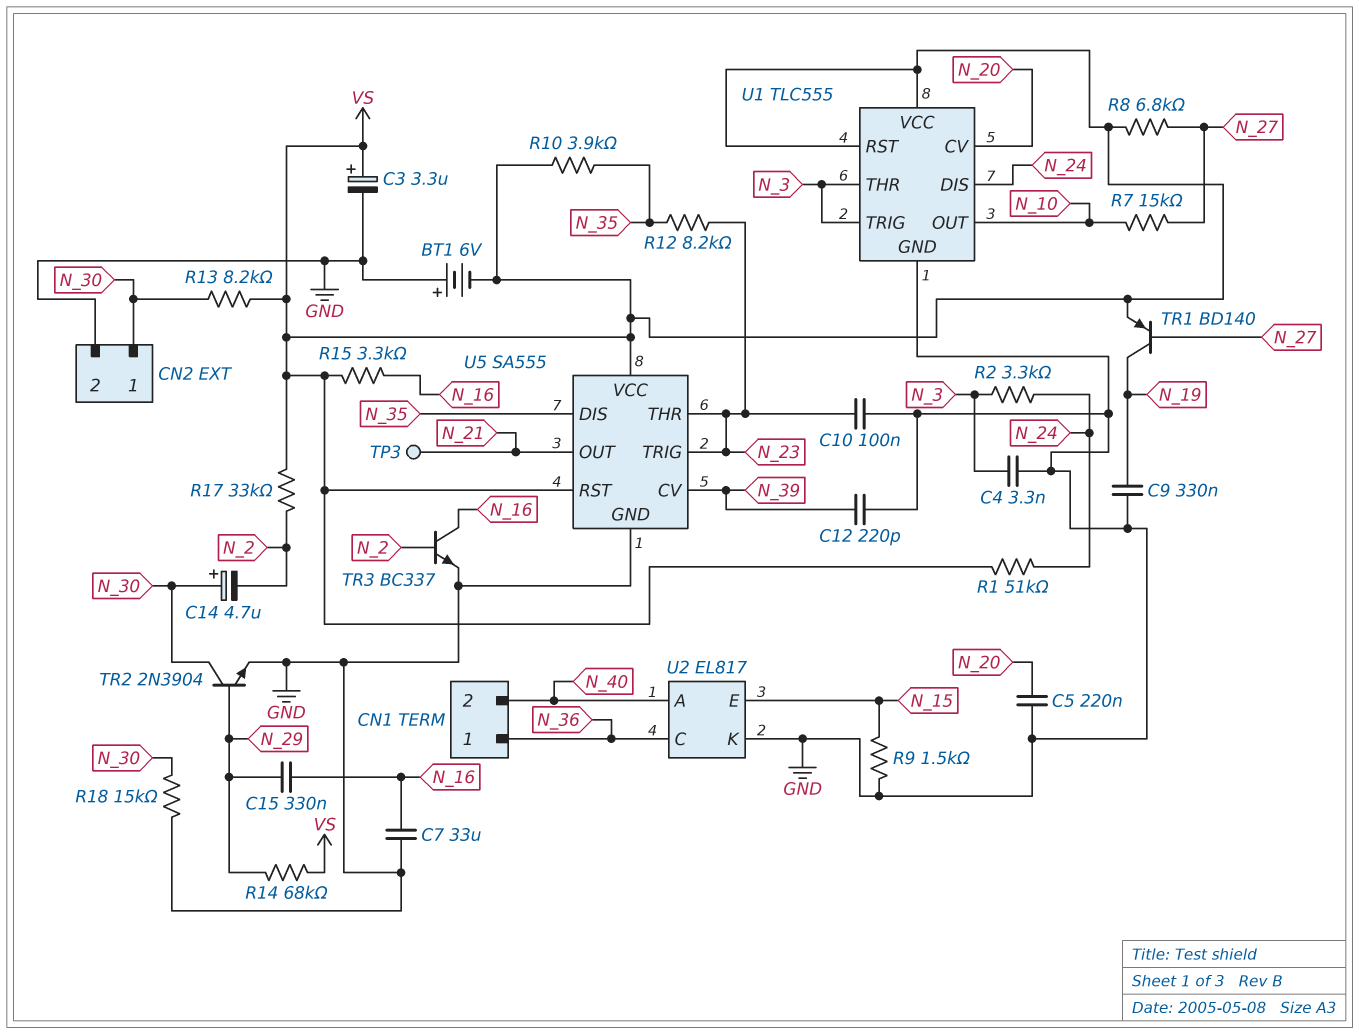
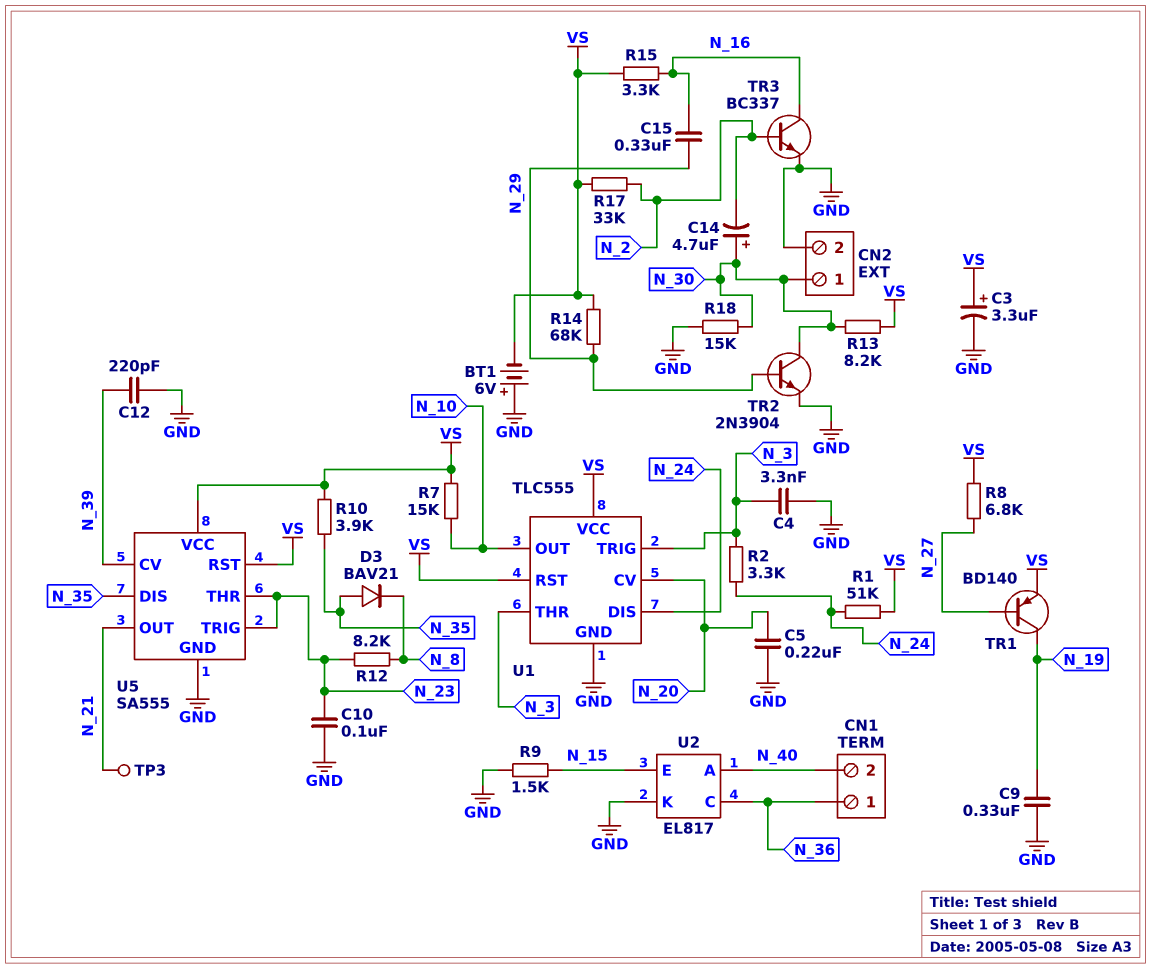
C7: 33uF (GND, N_16) -> none
D3: none -> diode BAV21 (A N_35, K N_8)
R7: 15k (N_10, N_27) -> 15k (N_10, VS)
R12: 8.2k (N_23, N_35) -> 8.2k (N_8, N_23)

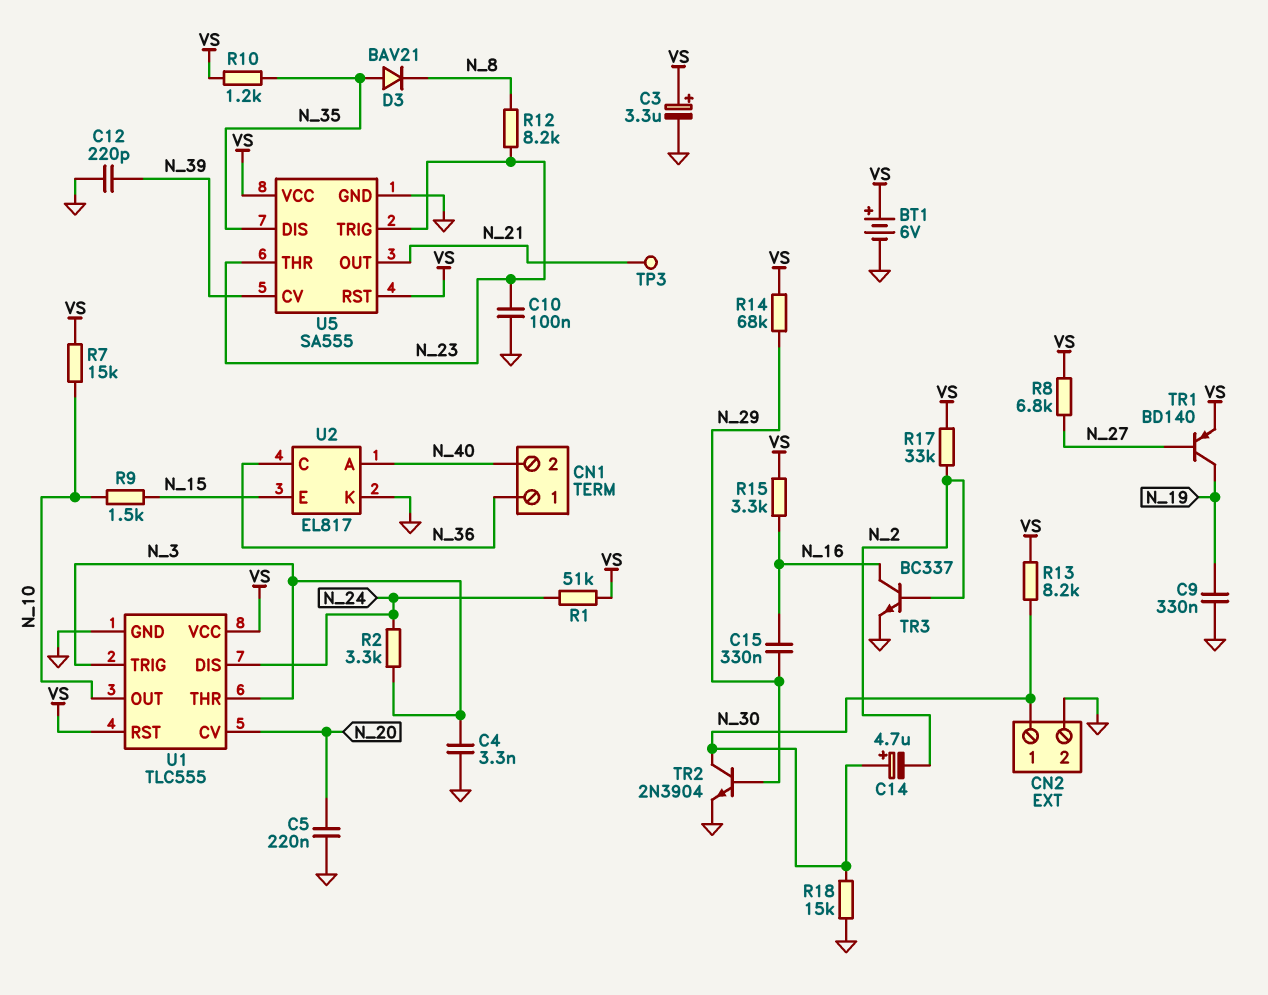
BT1: 6V (plus GND, minus VS) -> 6V (plus VS, minus GND)
R9: 1.5k (GND, N_15) -> 1.5k (N_10, N_15)
R10: 3.9k (N_35, VS) -> 1.2k (N_35, VS)

